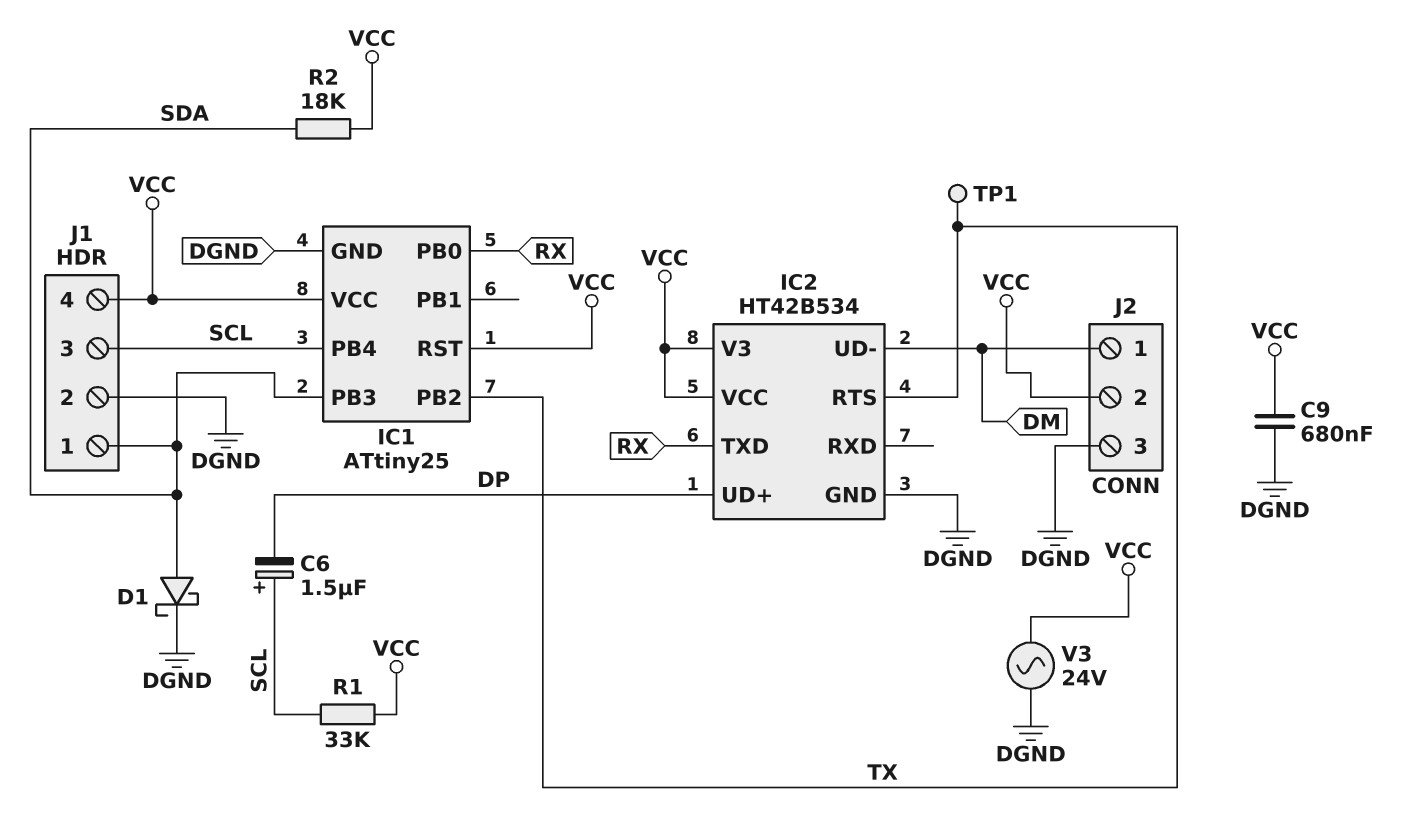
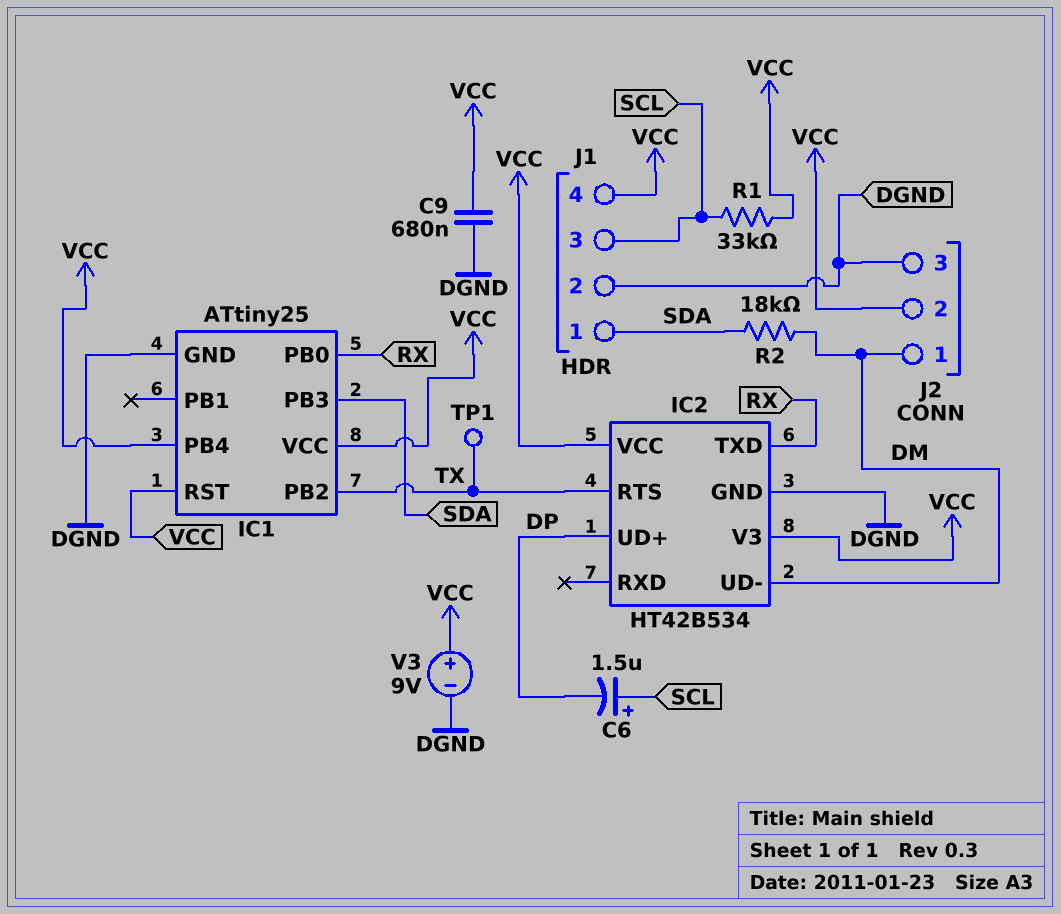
D1: schottky (A SDA, K DGND) -> none
IC1 pin PB4: SCL -> VCC
R2: 18k (SDA, VCC) -> 18k (DM, SDA)
V3: AC 24V (DGND, VCC) -> 9V (plus VCC, minus DGND)

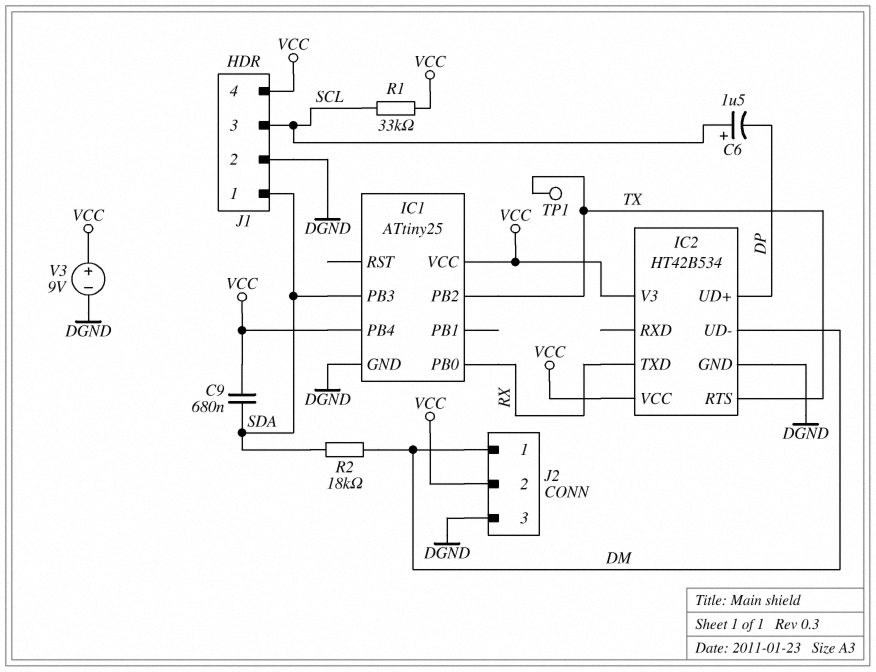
C9: 680nF (DGND, VCC) -> 680nF (SDA, VCC)
IC1 pin RST: VCC -> none

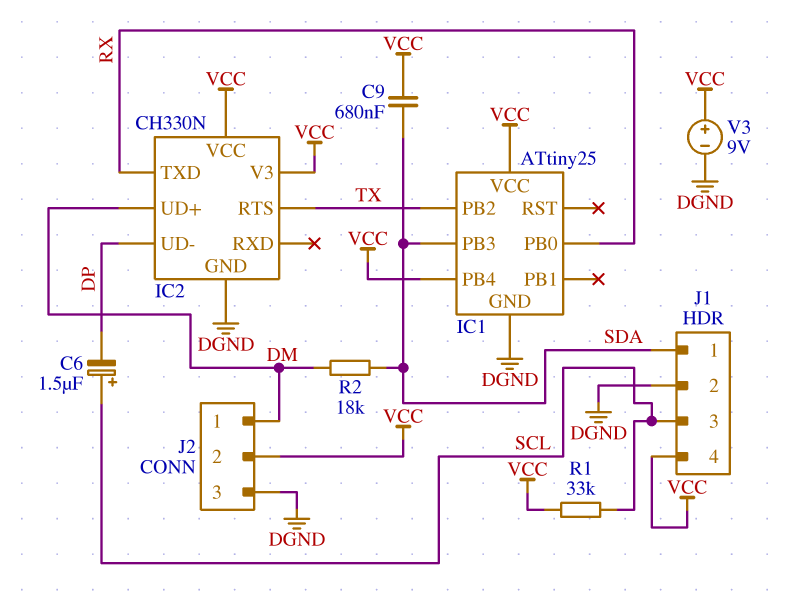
IC2: HT42B534 -> CH330N
IC2 pin UD+: DP -> DM
IC2 pin UD-: DM -> DP
TP1: test point (TX) -> none

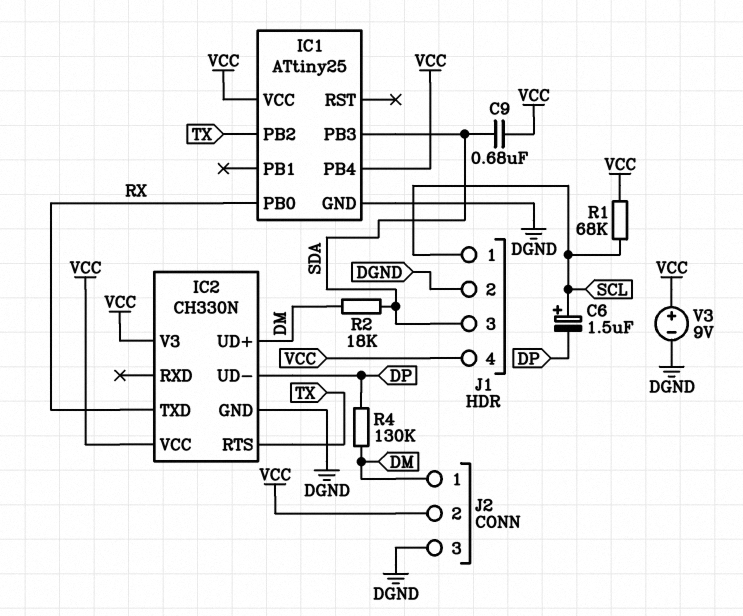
J1 pin 1: SDA -> SCL
J1 pin 3: SCL -> SDA
R1: 33k (SCL, VCC) -> 68k (SCL, VCC)
R4: none -> 130k (DM, DP)

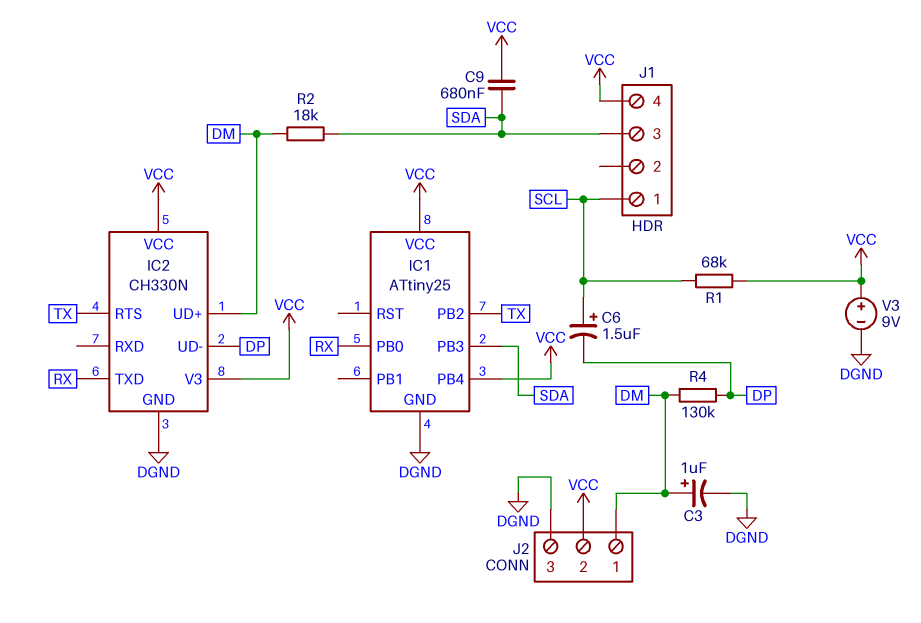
C3: none -> 1uF (plus DM, minus DGND)
J1 pin 2: DGND -> none

